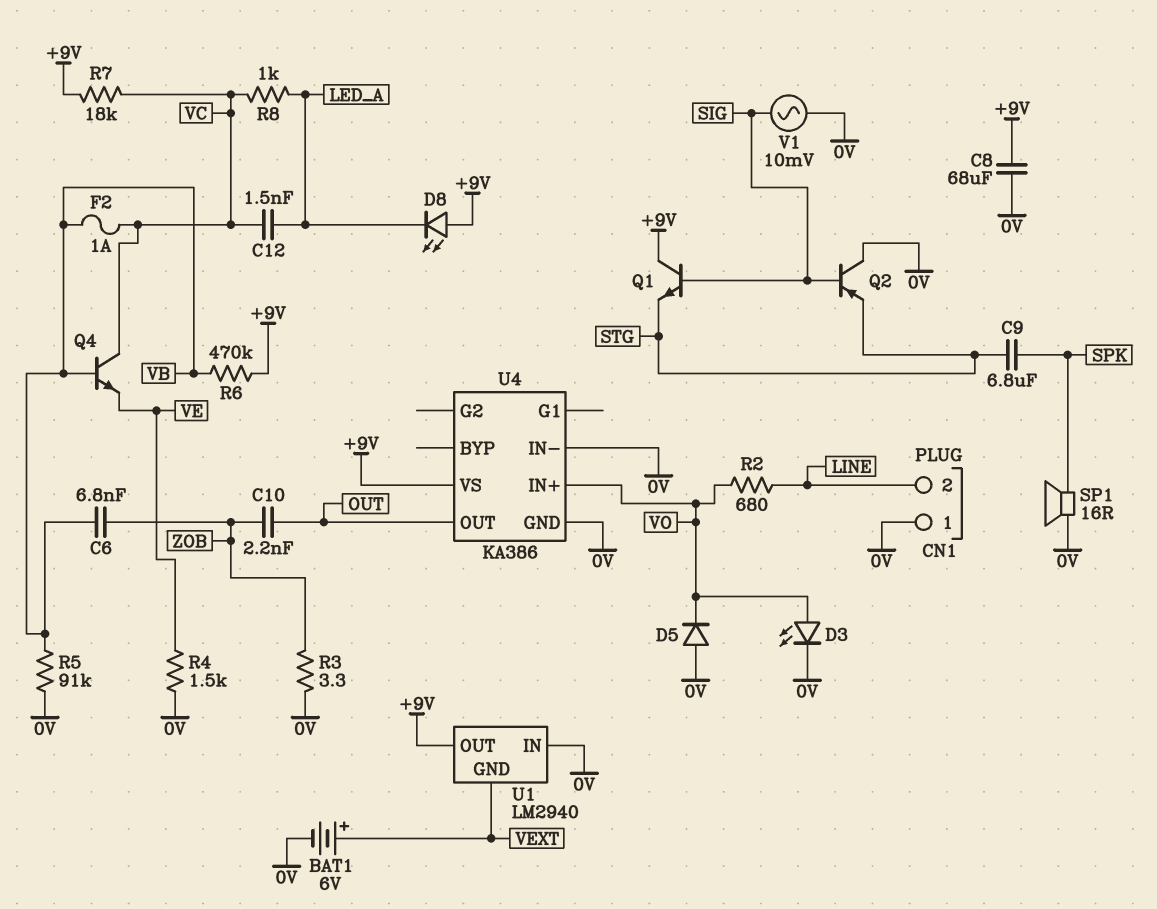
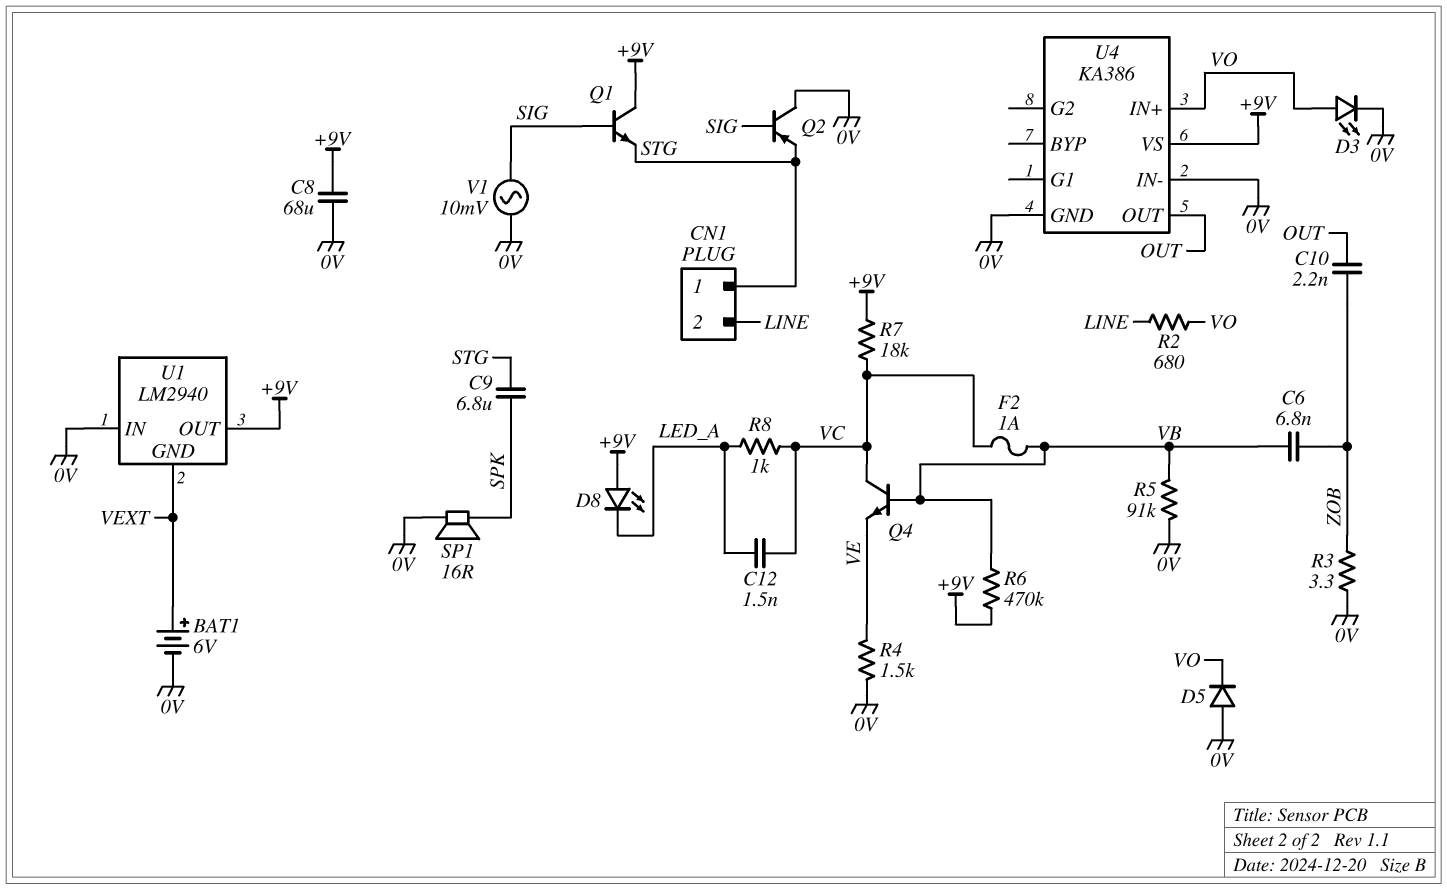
CN1 pin 1: 0V -> STG

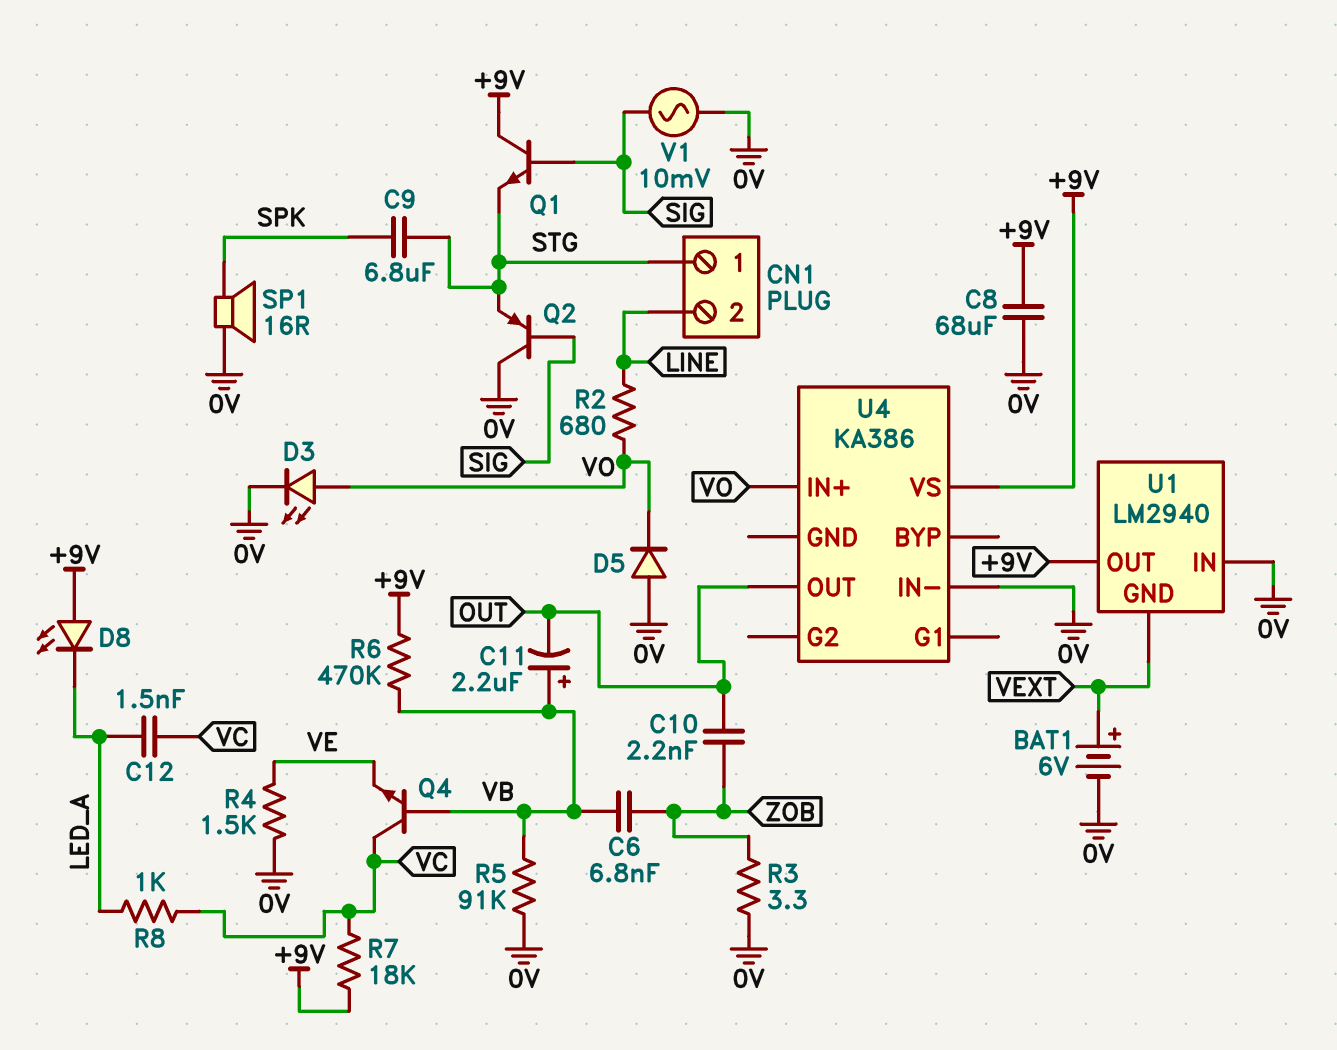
C11: none -> 2.2uF (plus VB, minus OUT)
F2: 1A (VB, VC) -> none
U4 pin GND: 0V -> none

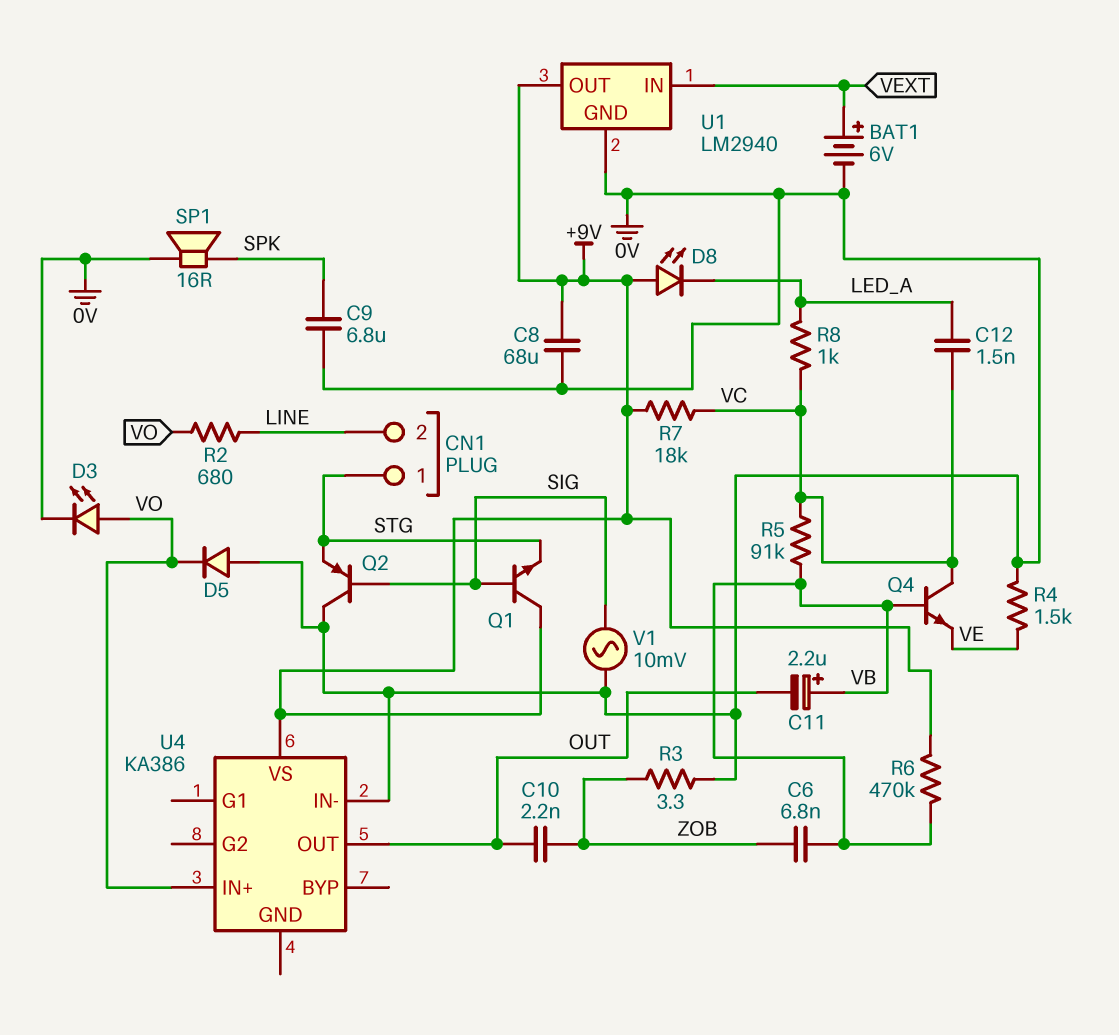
C9: 6.8uF (SPK, STG) -> 6.8uF (0V, SPK)
R5: 91k (0V, VB) -> 91k (VB, VC)
U1 pin GND: VEXT -> 0V
U1 pin IN: 0V -> VEXT

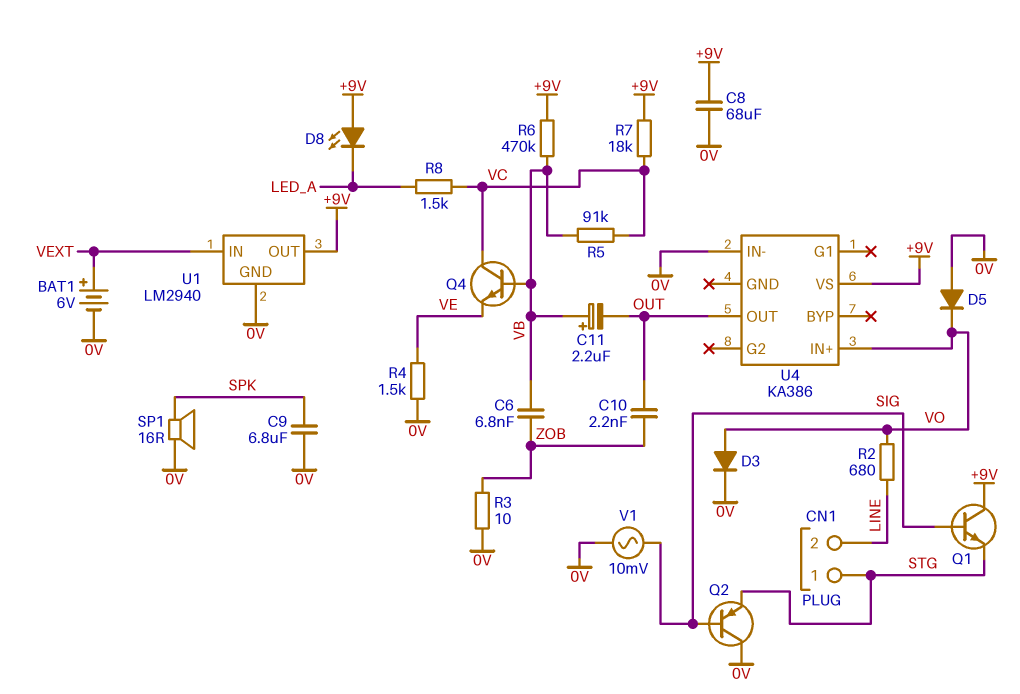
C12: 1.5nF (LED_A, VC) -> none
D3: LED (A VO, K 0V) -> diode (A VO, K 0V)
R3: 3.3 (0V, ZOB) -> 10 (0V, ZOB)
R8: 1k (LED_A, VC) -> 1.5k (LED_A, VC)

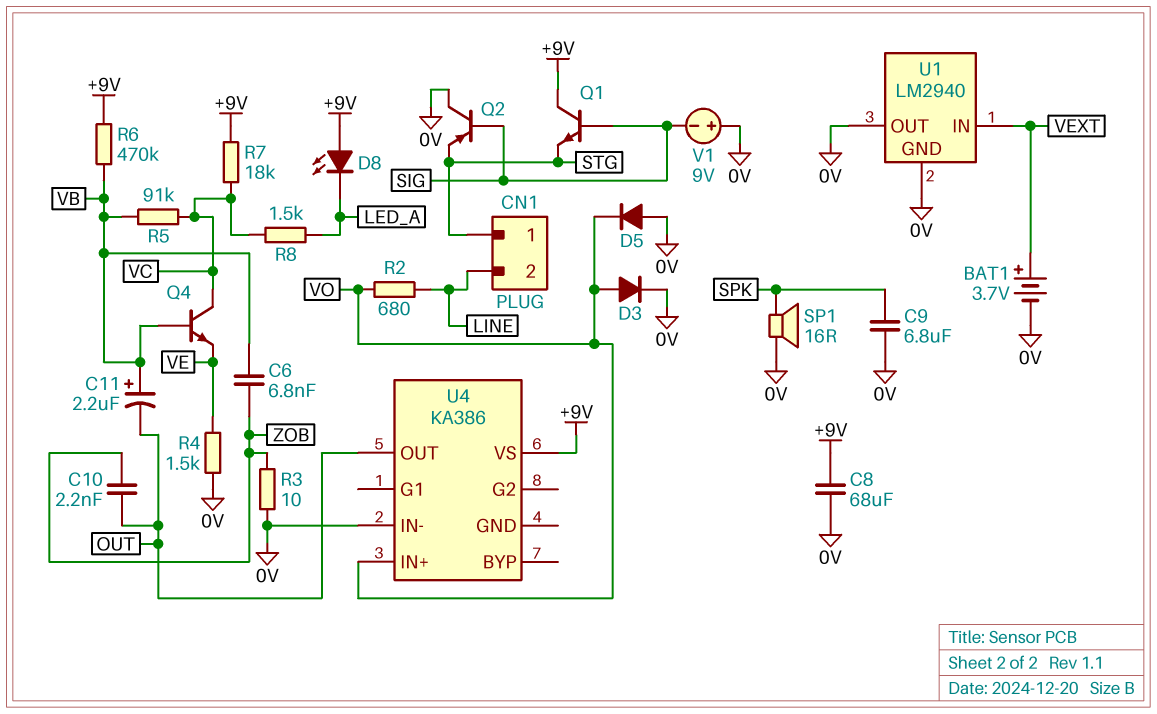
BAT1: 6V (plus VEXT, minus 0V) -> 3.7V (plus VEXT, minus 0V)
U1 pin OUT: +9V -> 0V
V1: AC 10mV (0V, SIG) -> 9V (plus 0V, minus SIG)

